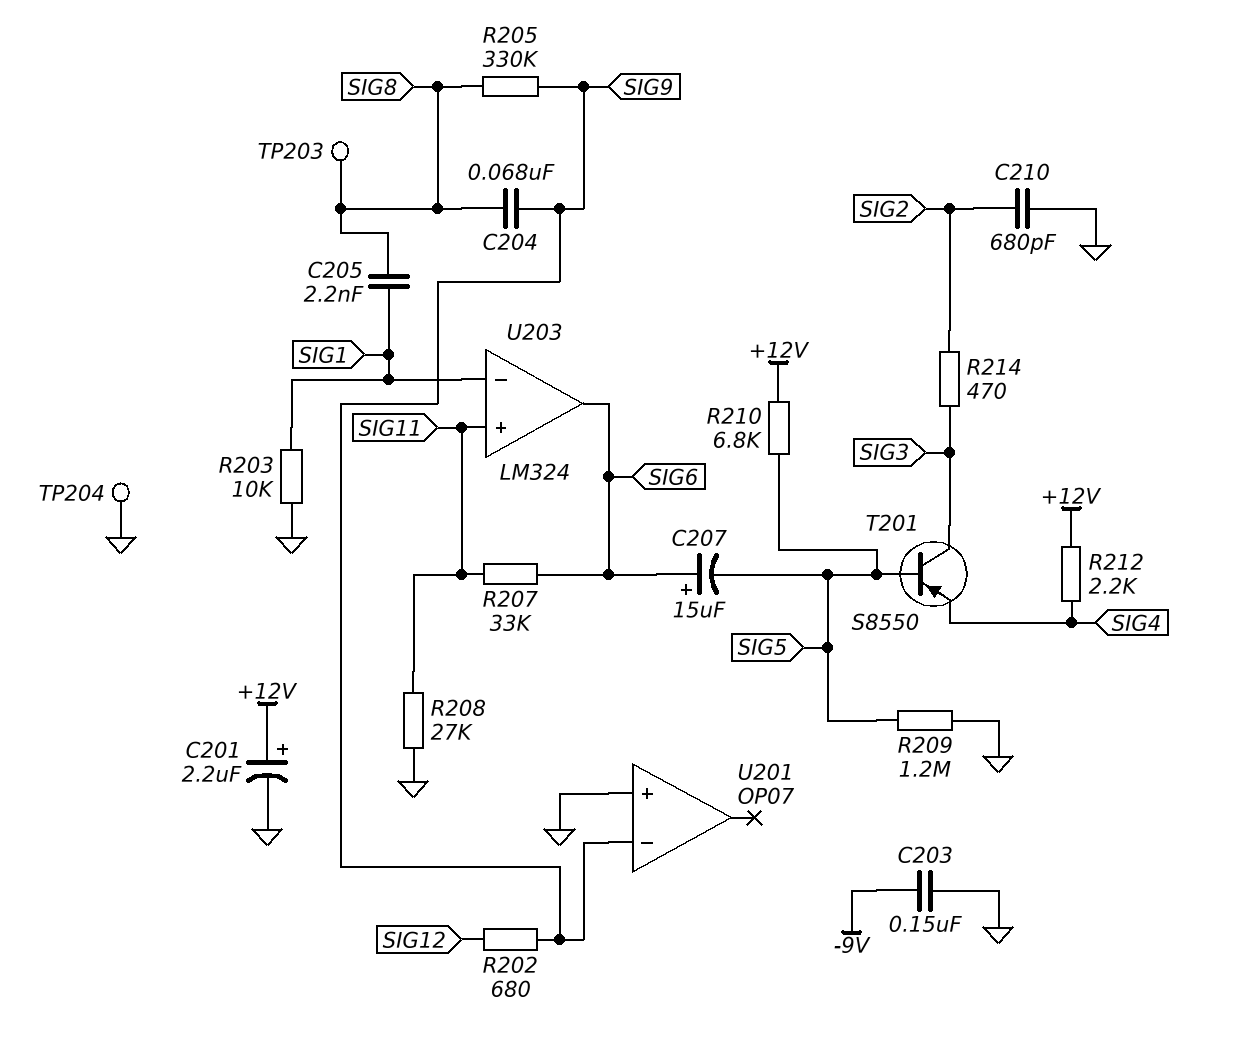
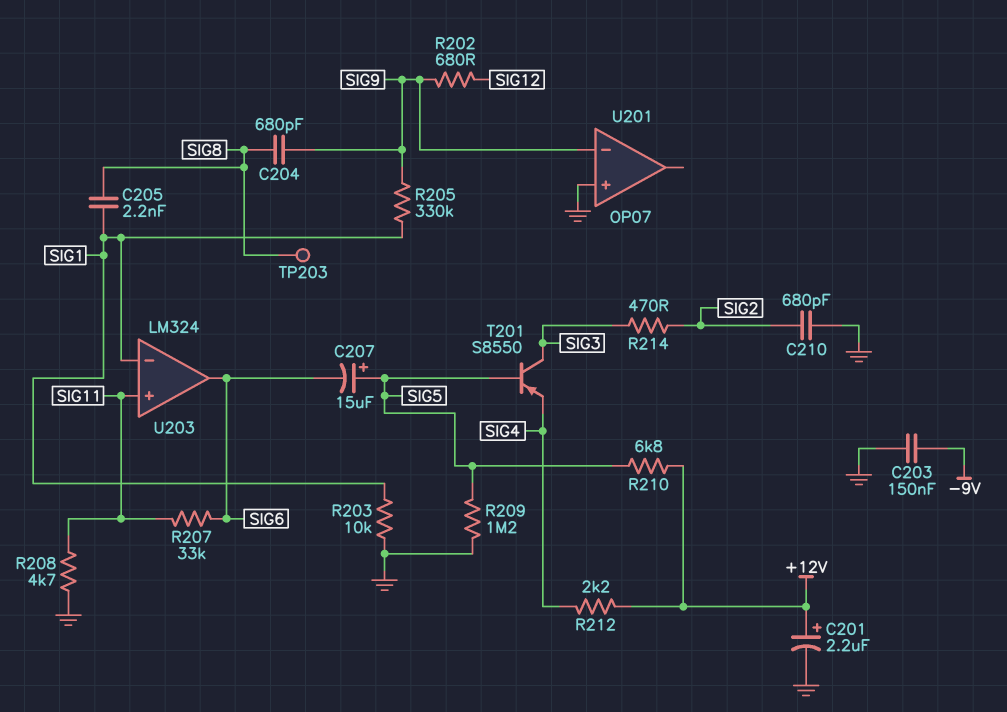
C204: 68nF (SIG8, SIG9) -> 680pF (SIG8, SIG9)
C207: 15uF (plus SIG6, minus SIG5) -> 15uF (plus SIG5, minus SIG6)
R205: 330k (SIG8, SIG9) -> 330k (SIG1, SIG9)
R208: 27k (GND, SIG11) -> 4.7k (GND, SIG11)
TP204: test point (GND) -> none

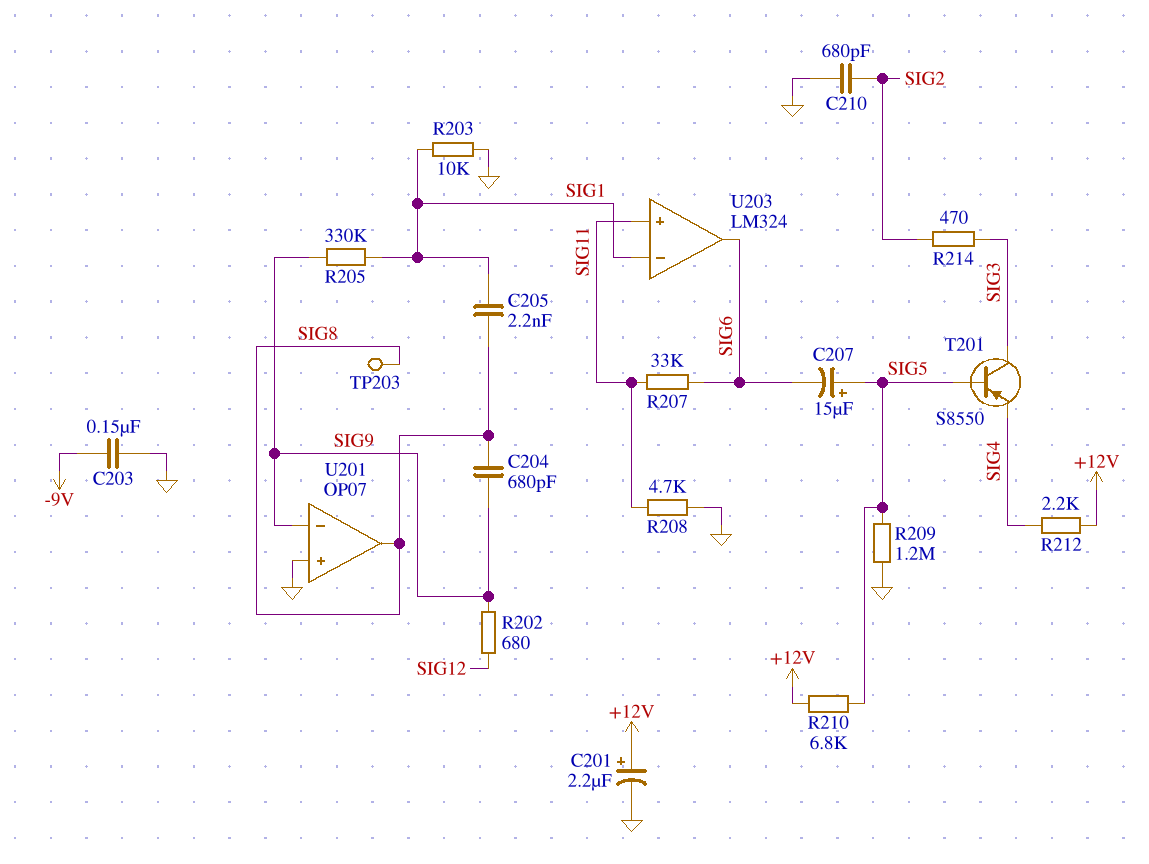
U201 pin out: none -> SIG8

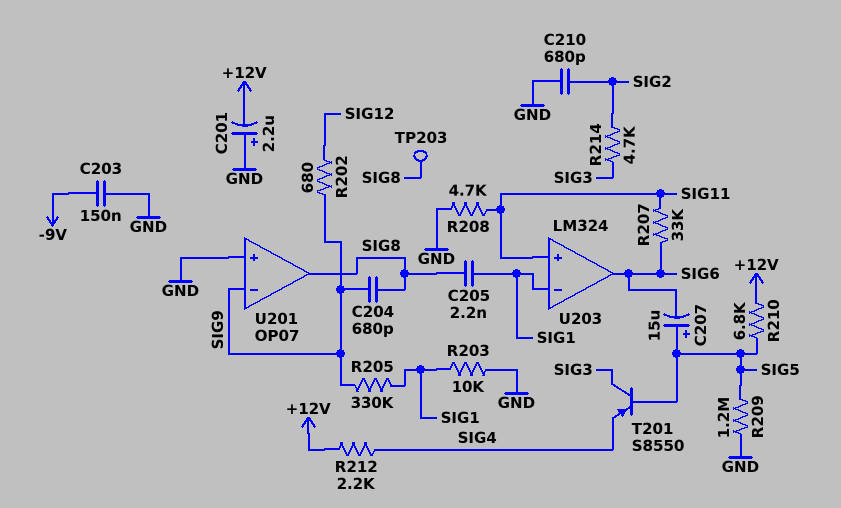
C201: 2.2uF (plus +12V, minus GND) -> 2.2uF (plus GND, minus +12V)
R214: 470 (SIG2, SIG3) -> 4.7k (SIG2, SIG3)

